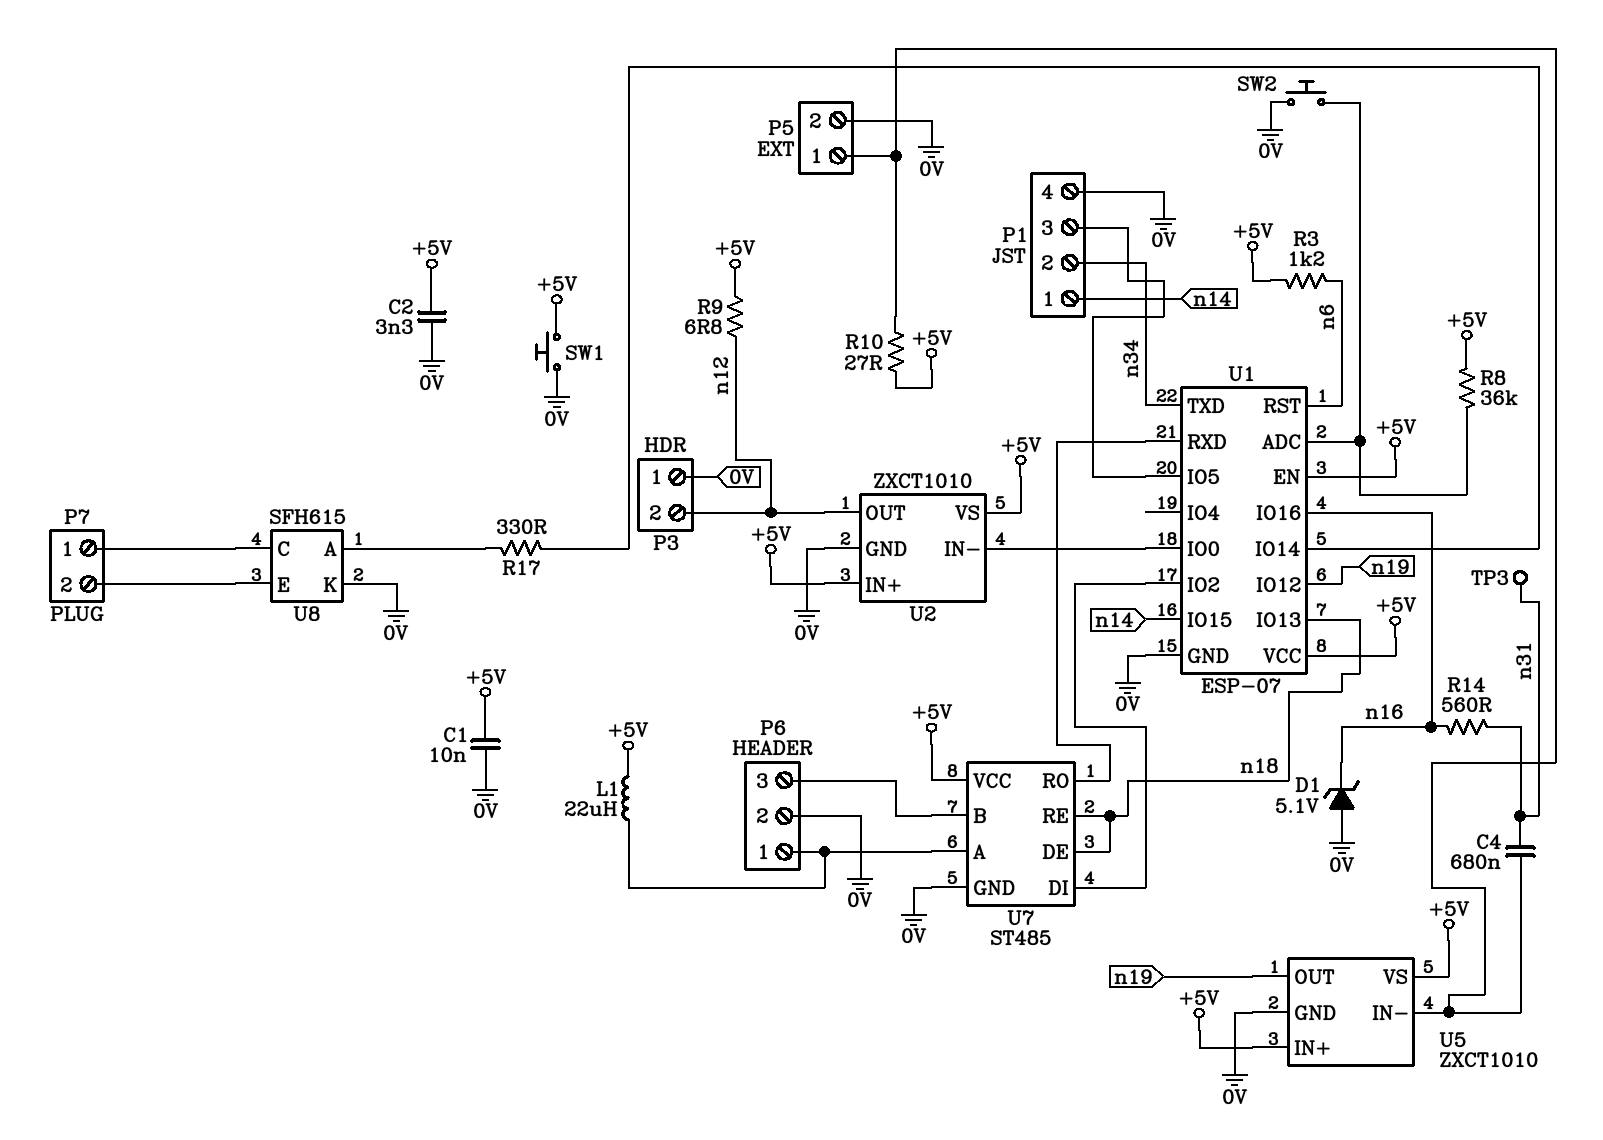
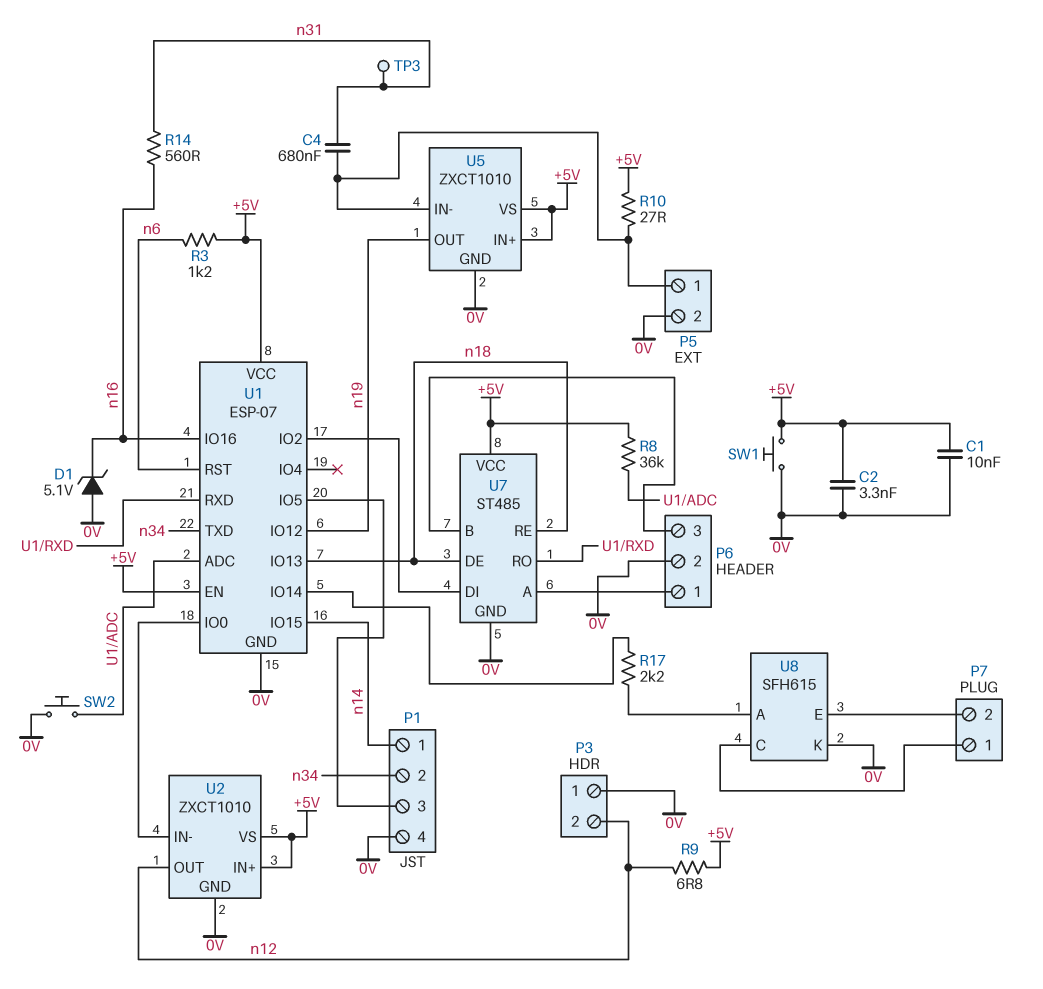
L1: 22uH (+5V, P6/1) -> none
R17: 330 (U1/IO14, U8/A) -> 2.2k (U1/IO14, U8/A)

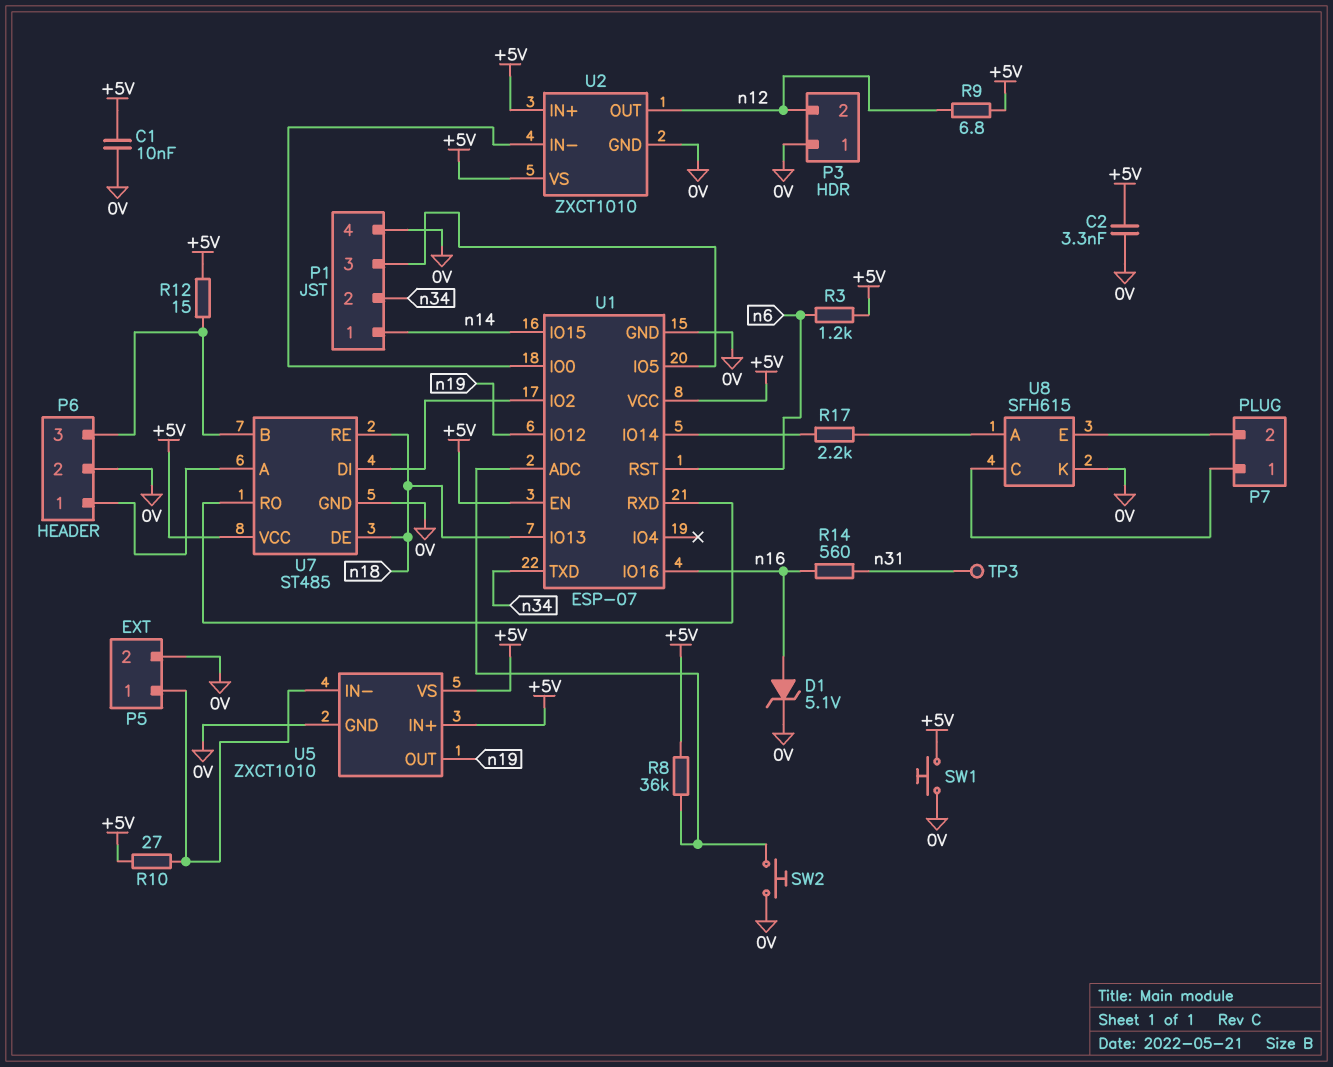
C4: 680nF (P5/1, n31) -> none
D1: zener 5.1V (A 0V, K n16) -> zener 5.1V (A n16, K 0V)
R12: none -> 15 (+5V, P6/3)

